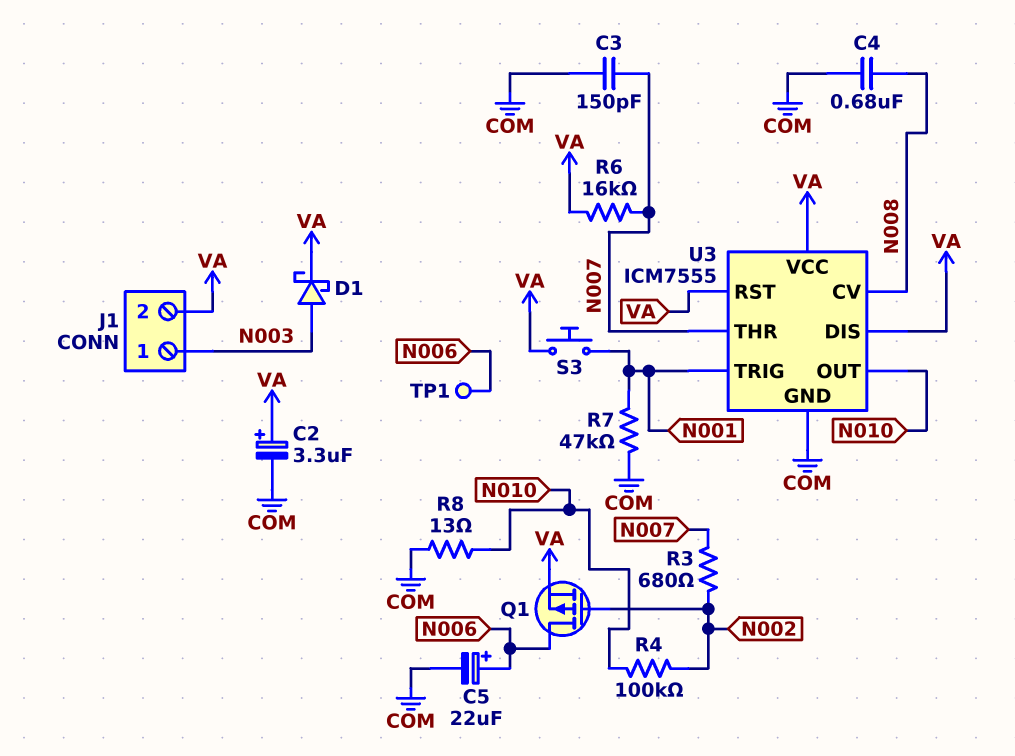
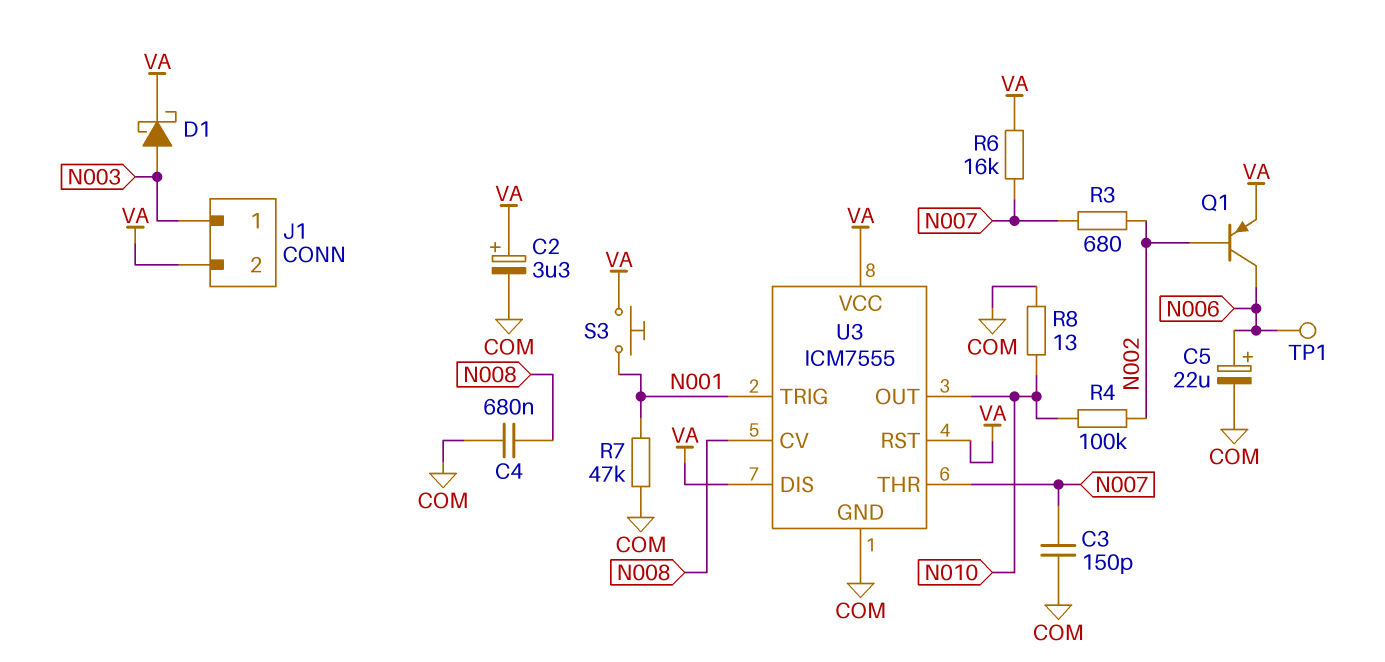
Q1: PMOS (G N002, D N006, S VA) -> PNP (B N002, C N006, E VA)

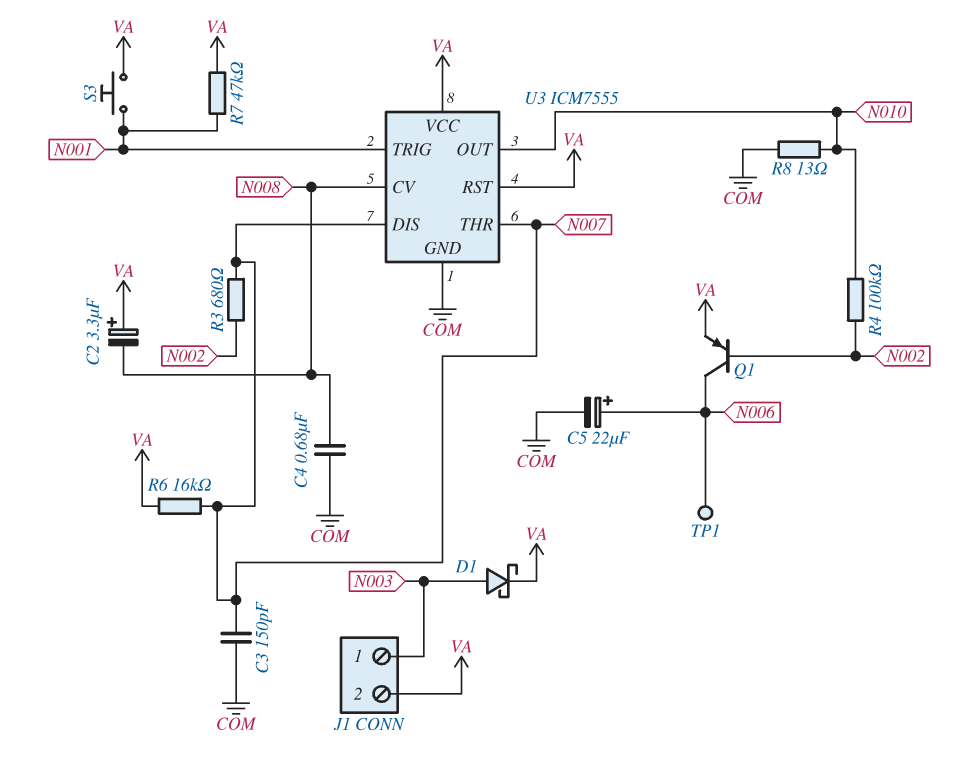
C2: 3.3uF (plus VA, minus COM) -> 3.3uF (plus VA, minus N008)
R7: 47k (COM, N001) -> 47k (N001, VA)
U3 pin DIS: VA -> N007

